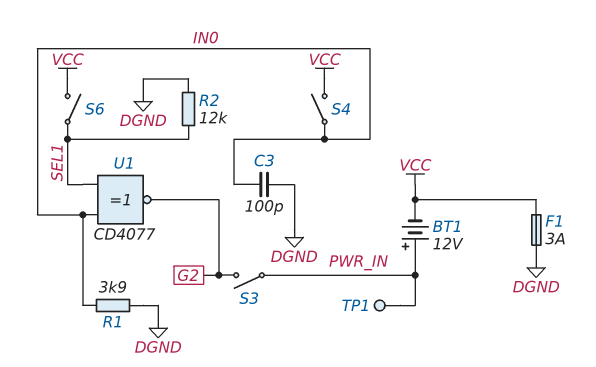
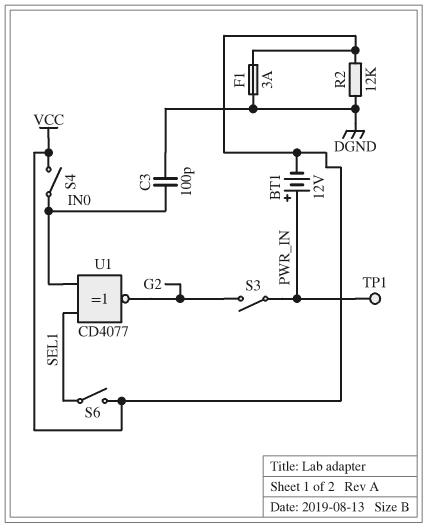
R1: 3.9k (DGND, IN0) -> none
R2: 12k (DGND, SEL1) -> 12k (DGND, VCC)

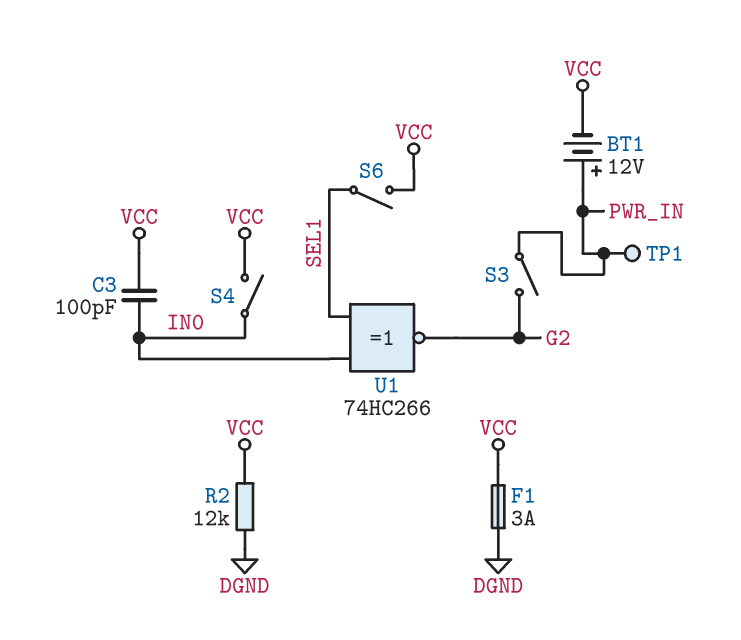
C3: 100pF (DGND, IN0) -> 100pF (IN0, VCC)
U1: XNOR CD4077 (in IN0, in SEL1, out G2) -> XNOR 74HC266 (in IN0, in SEL1, out G2)

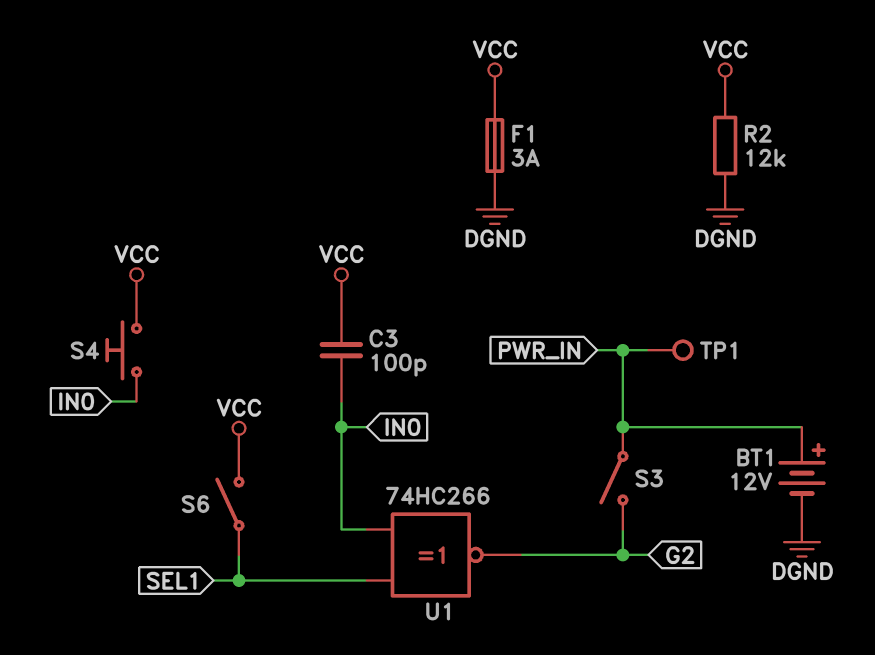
BT1: 12V (plus PWR_IN, minus VCC) -> 12V (plus PWR_IN, minus DGND)
S4: switch (IN0, VCC) -> button (IN0, VCC)

